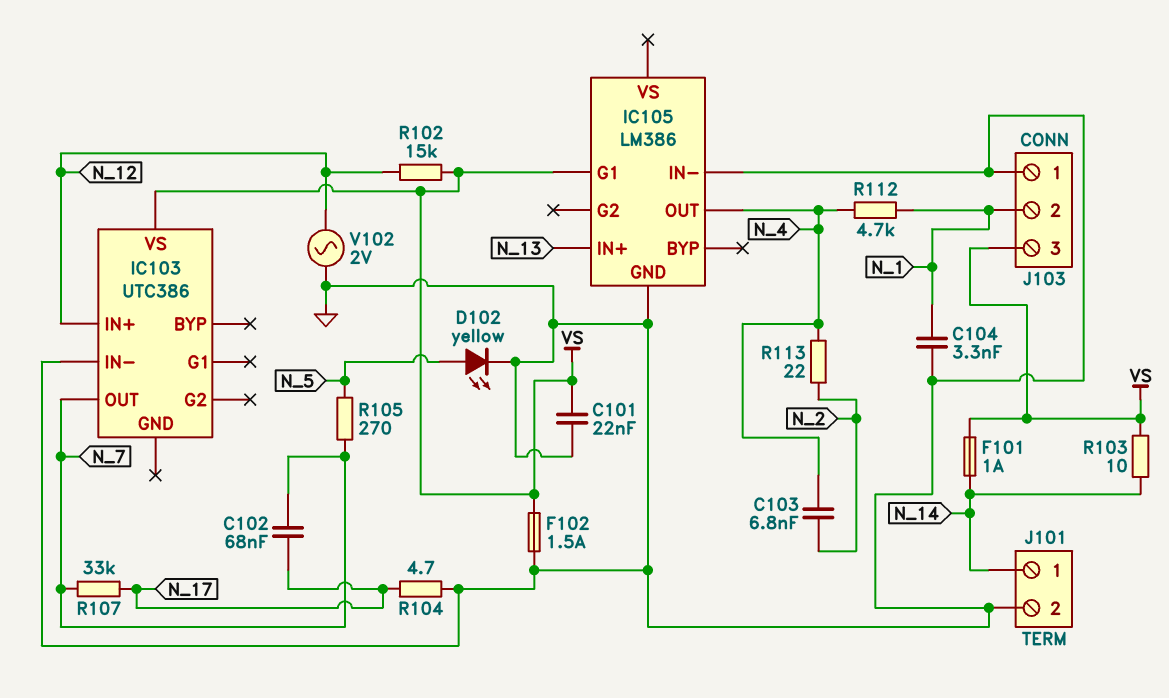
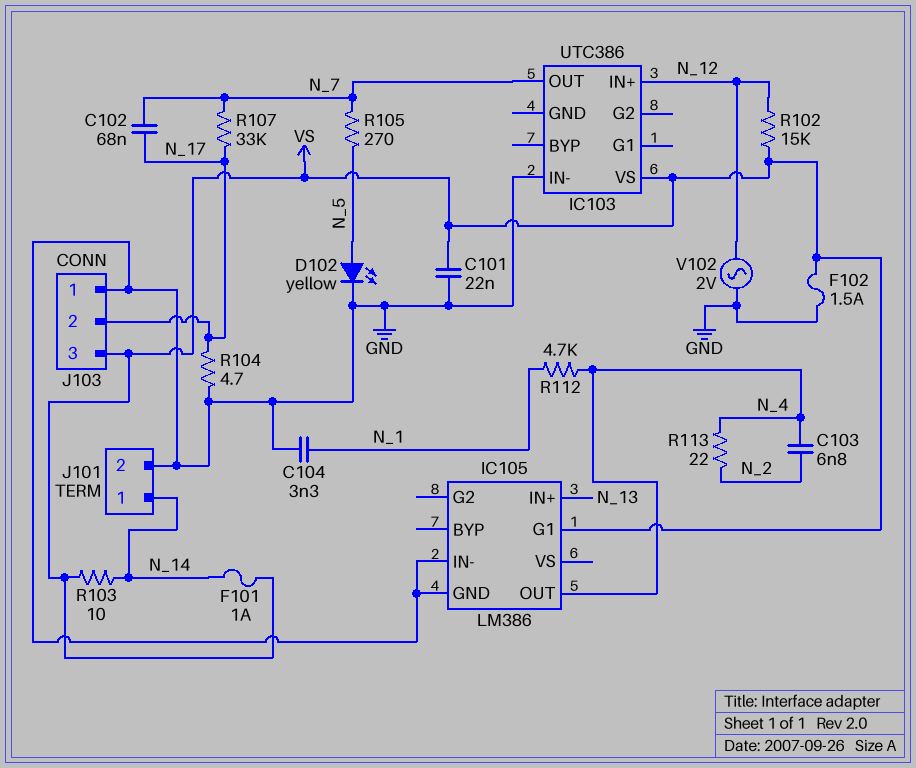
J103 pin 2: N_1 -> N_17

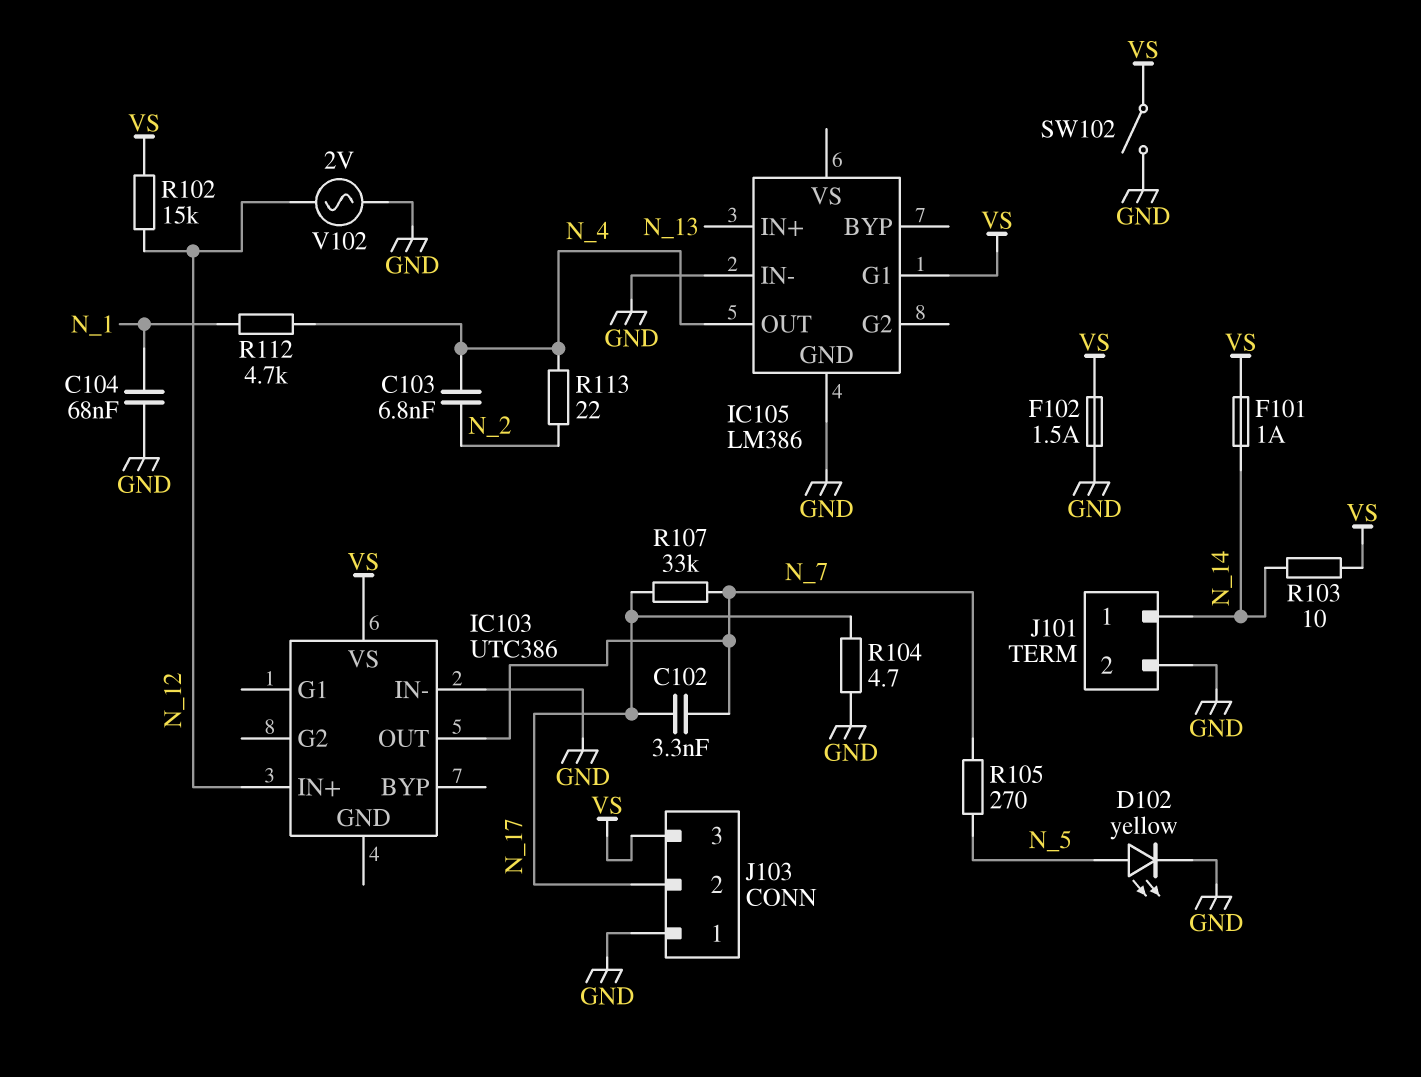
C101: 22nF (GND, VS) -> none
C102: 68nF (N_7, N_17) -> 3.3nF (N_7, N_17)
C104: 3.3nF (GND, N_1) -> 68nF (GND, N_1)
SW102: none -> switch (GND, VS)

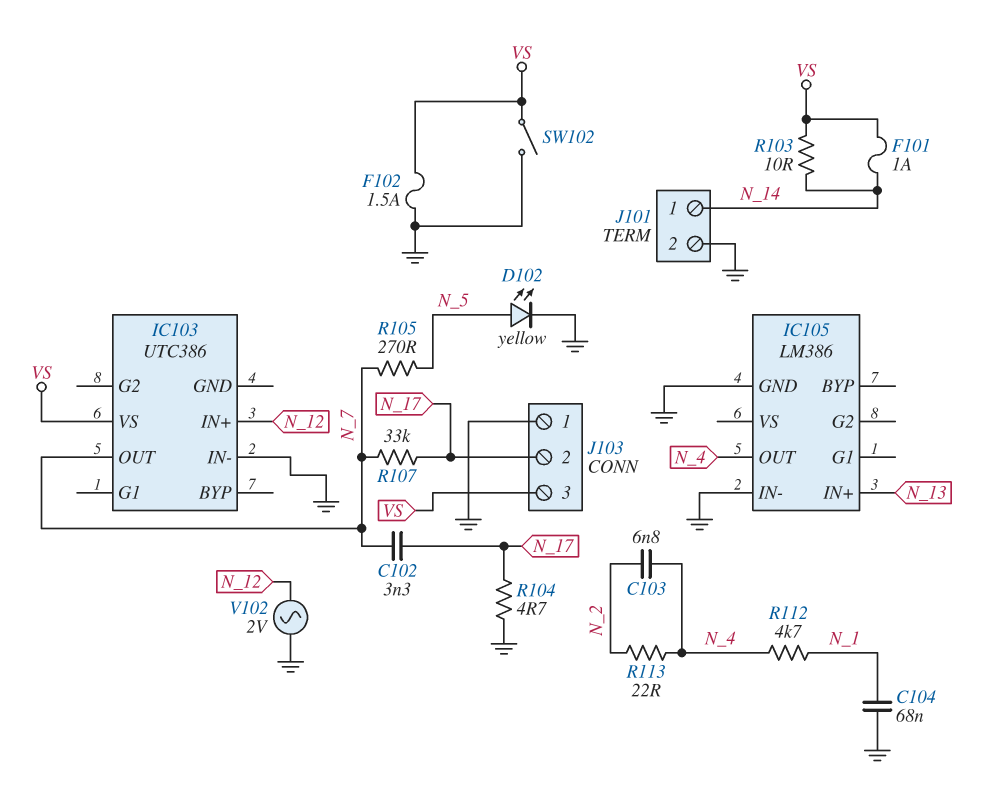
IC105 pin G1: VS -> none
R102: 15k (N_12, VS) -> none

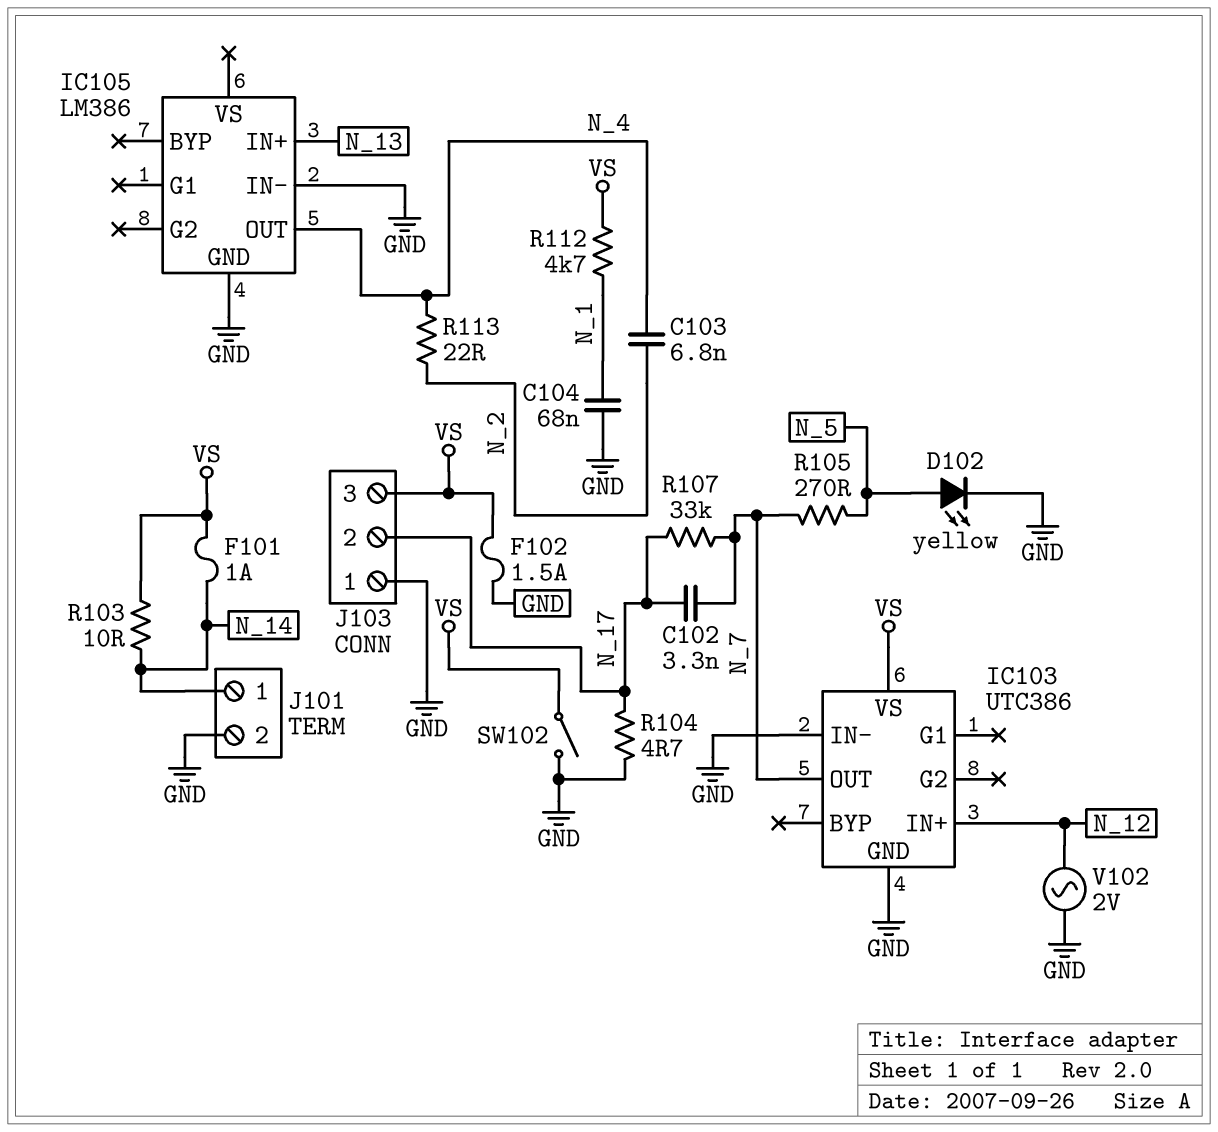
IC103 pin GND: none -> GND
R112: 4.7k (N_1, N_4) -> 4.7k (N_1, VS)

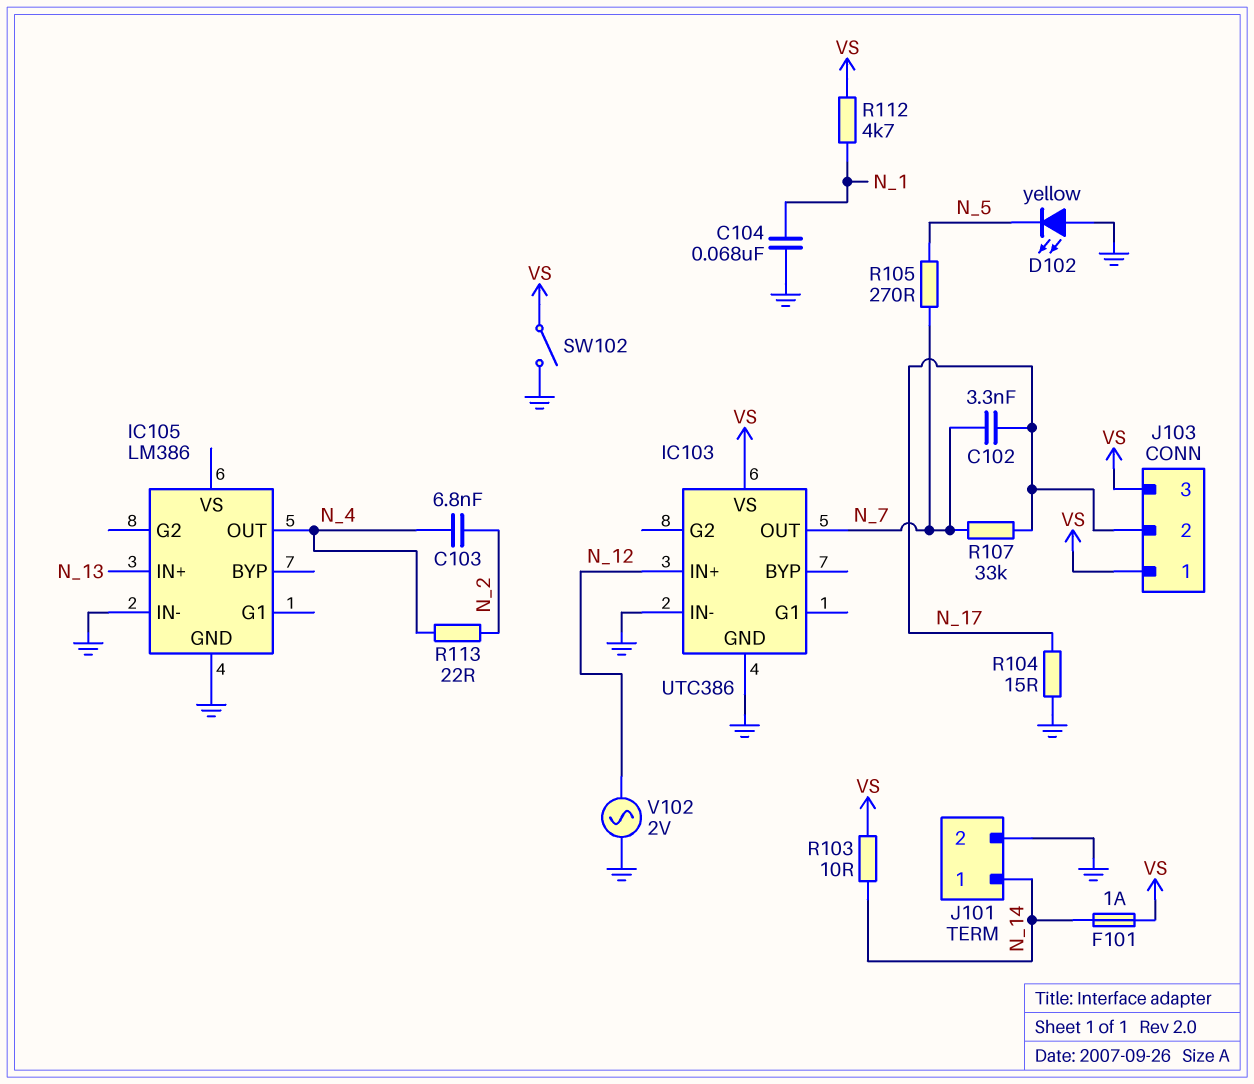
D102: LED yellow (A N_5, K GND) -> LED yellow (A GND, K N_5)
F102: 1.5A (GND, VS) -> none
J103 pin 1: GND -> VS
R104: 4.7 (GND, N_17) -> 15 (GND, N_17)

